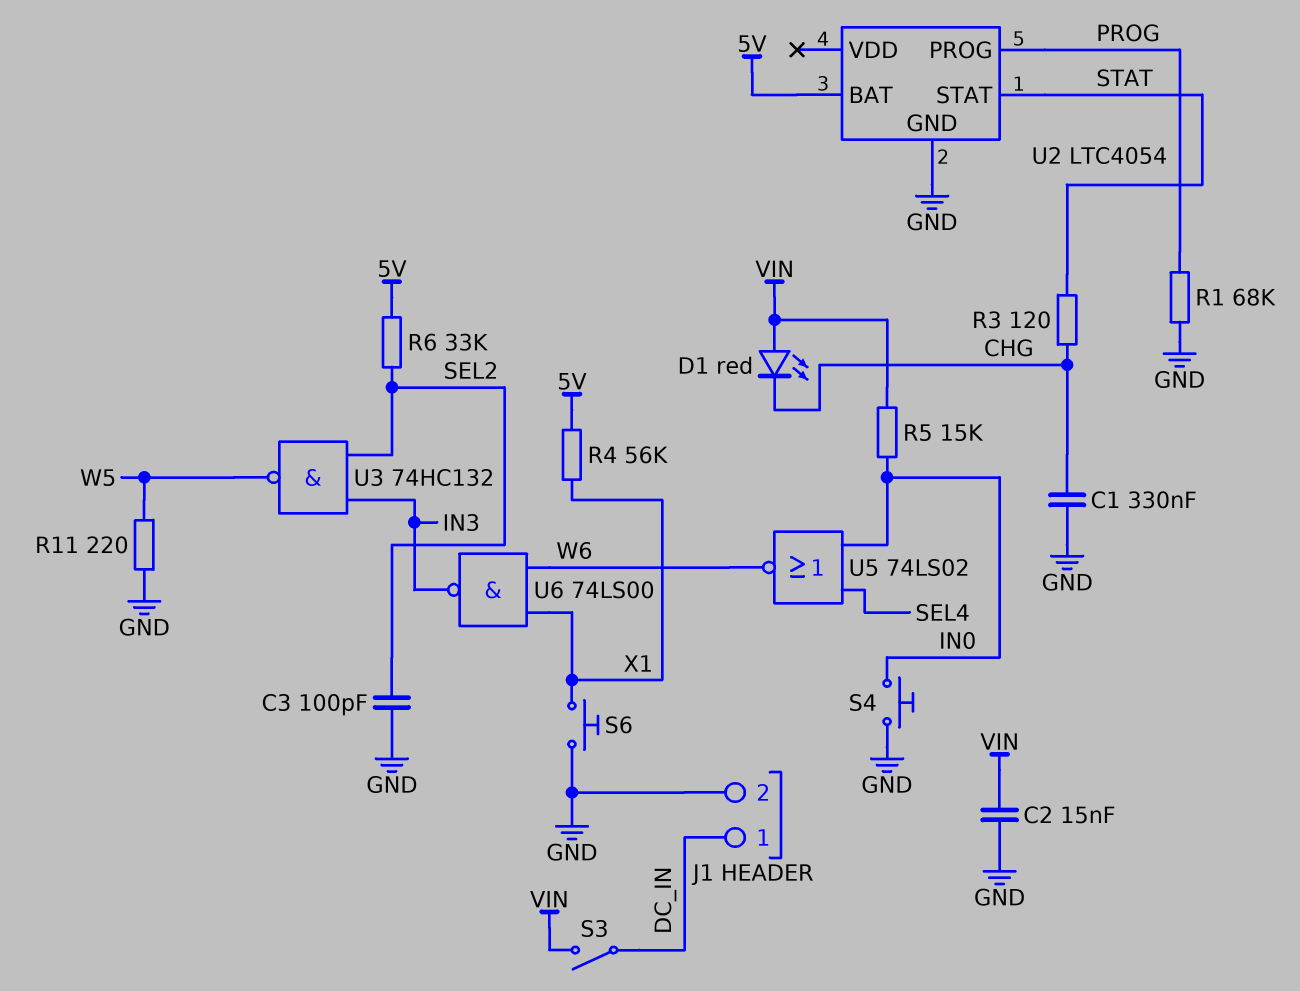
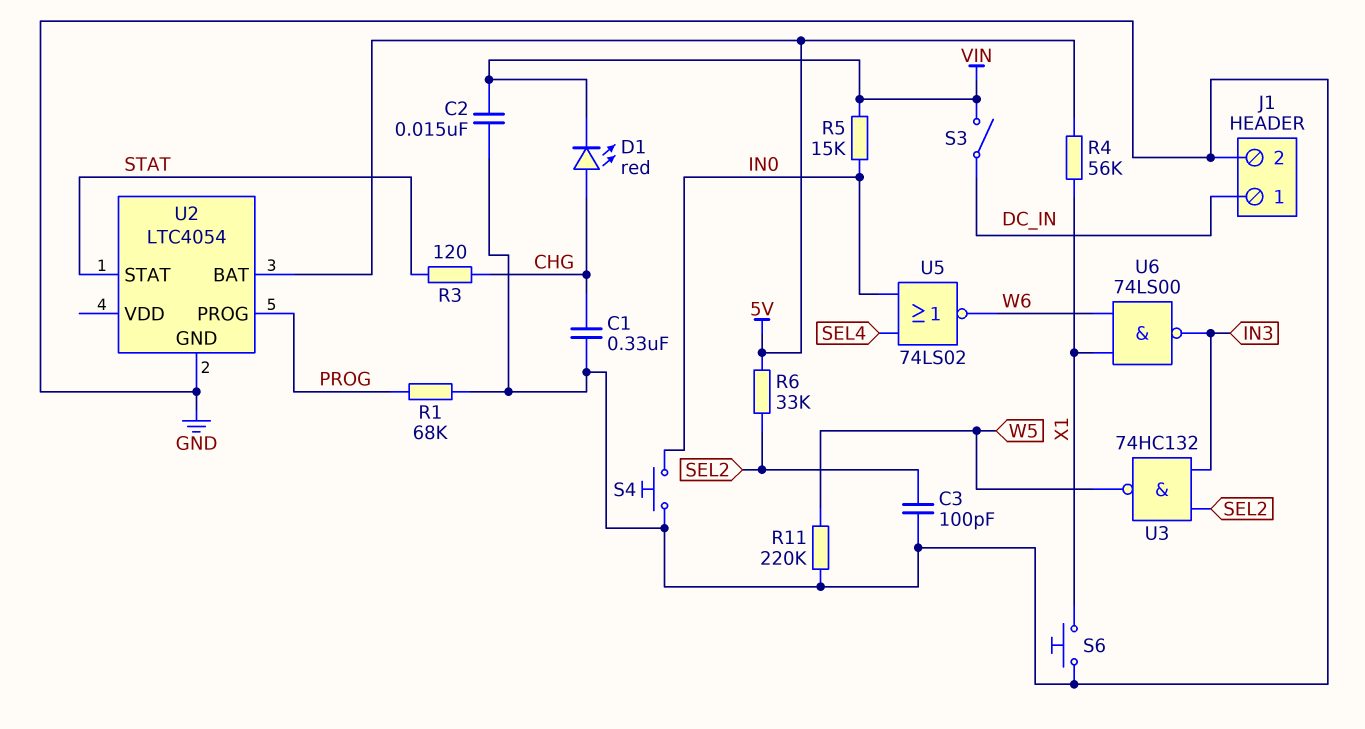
D1: LED red (A VIN, K CHG) -> LED red (A CHG, K VIN)
R11: 220 (GND, W5) -> 220k (GND, W5)

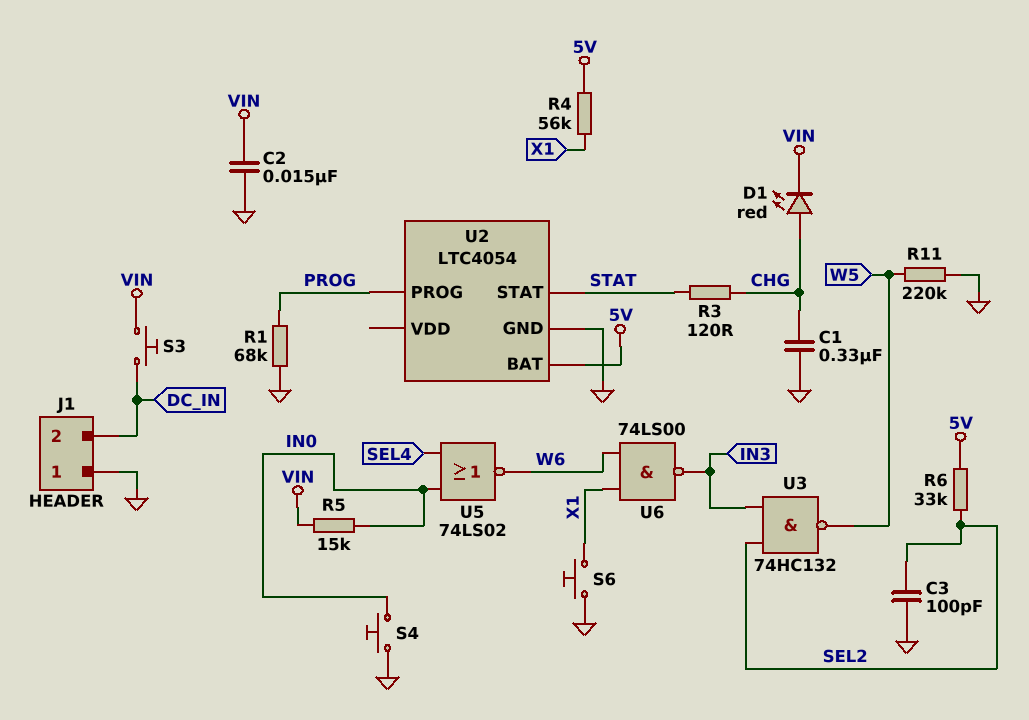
J1 pin 1: DC_IN -> GND
J1 pin 2: GND -> DC_IN
S3: switch (DC_IN, VIN) -> button (DC_IN, VIN)

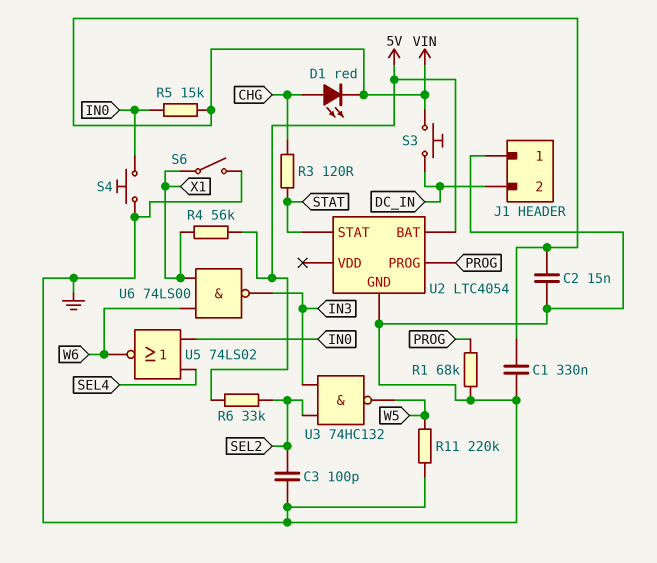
C1: 330nF (CHG, GND) -> 330nF (GND, VIN)
S6: button (GND, X1) -> switch (GND, X1)

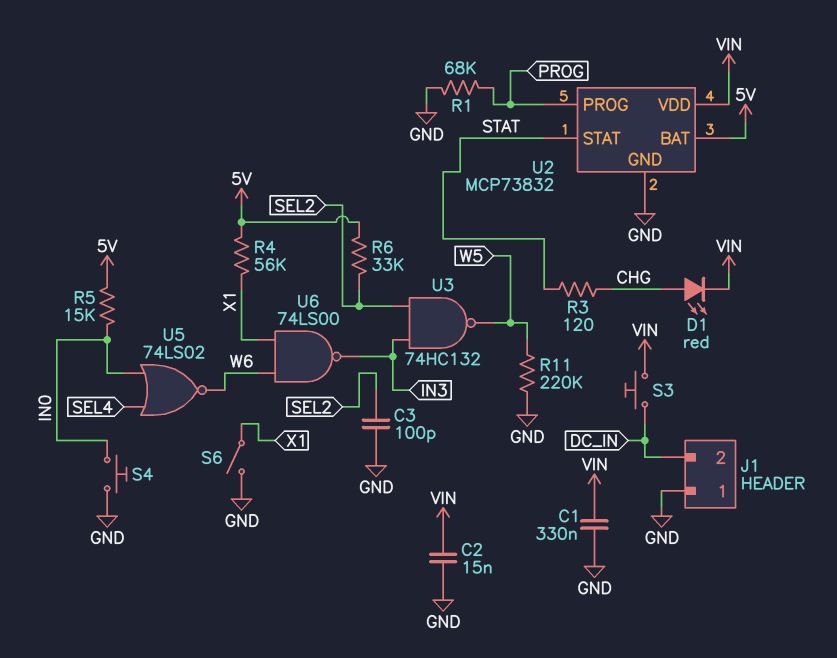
R5: 15k (IN0, VIN) -> 15k (5V, IN0)
U2: LTC4054 -> MCP73832
U2 pin VDD: none -> VIN

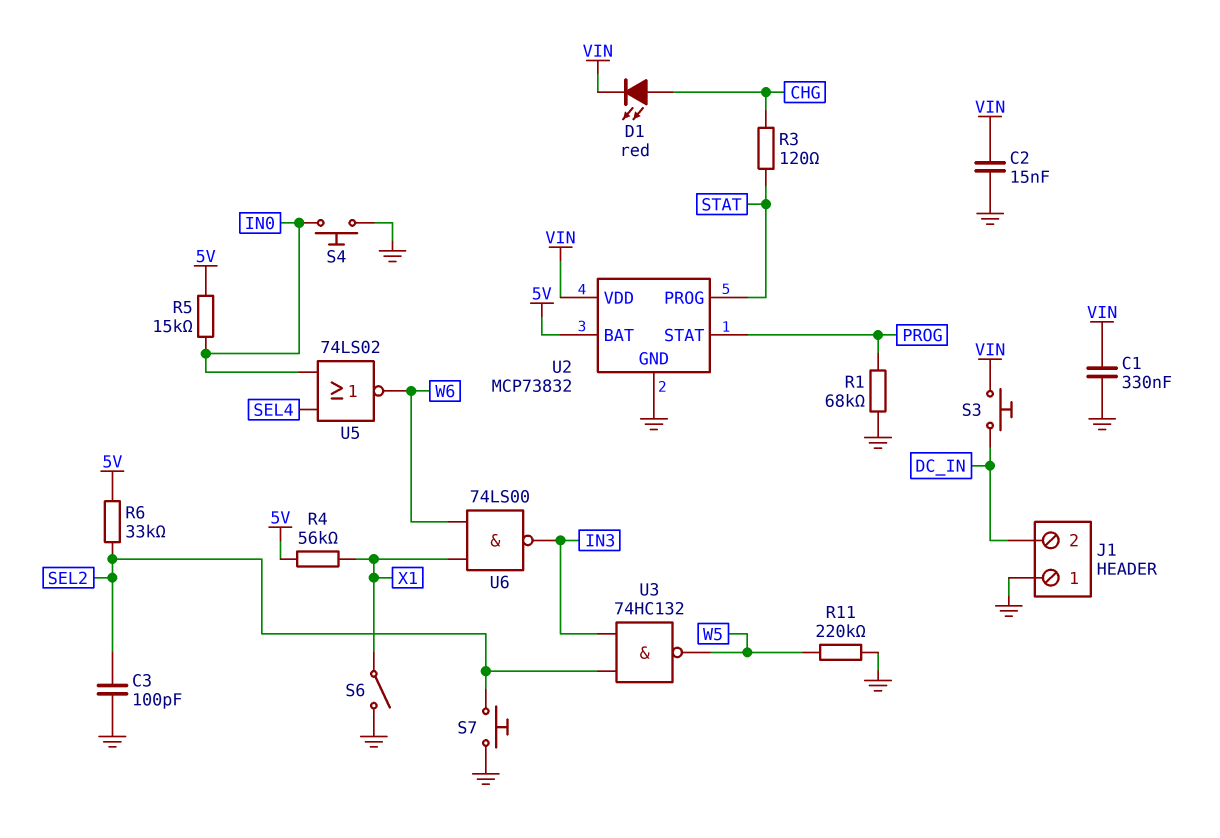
S7: none -> button (GND, SEL2)
U2 pin PROG: PROG -> STAT
U2 pin STAT: STAT -> PROG

